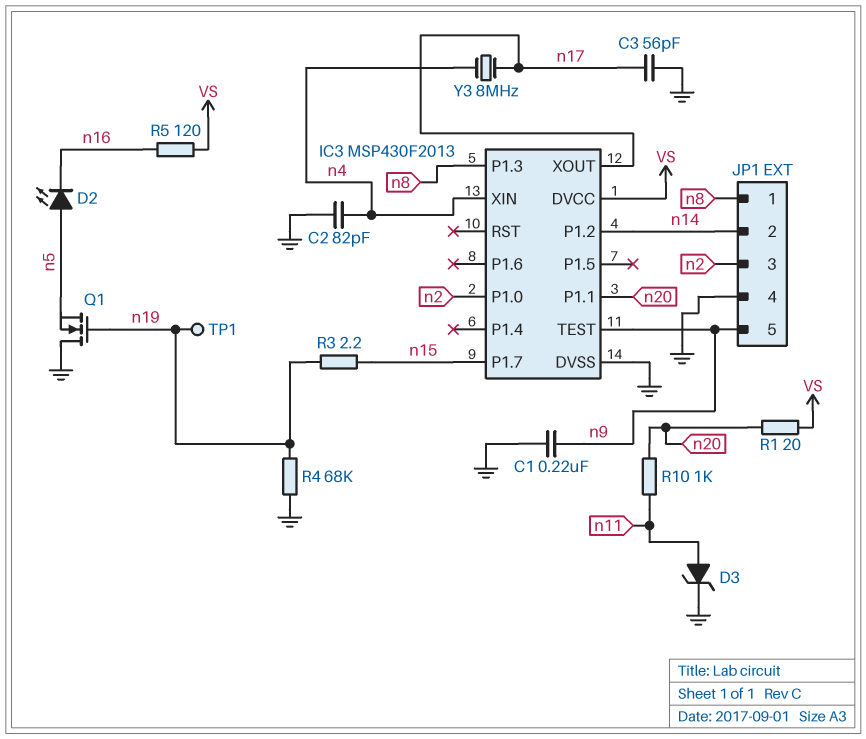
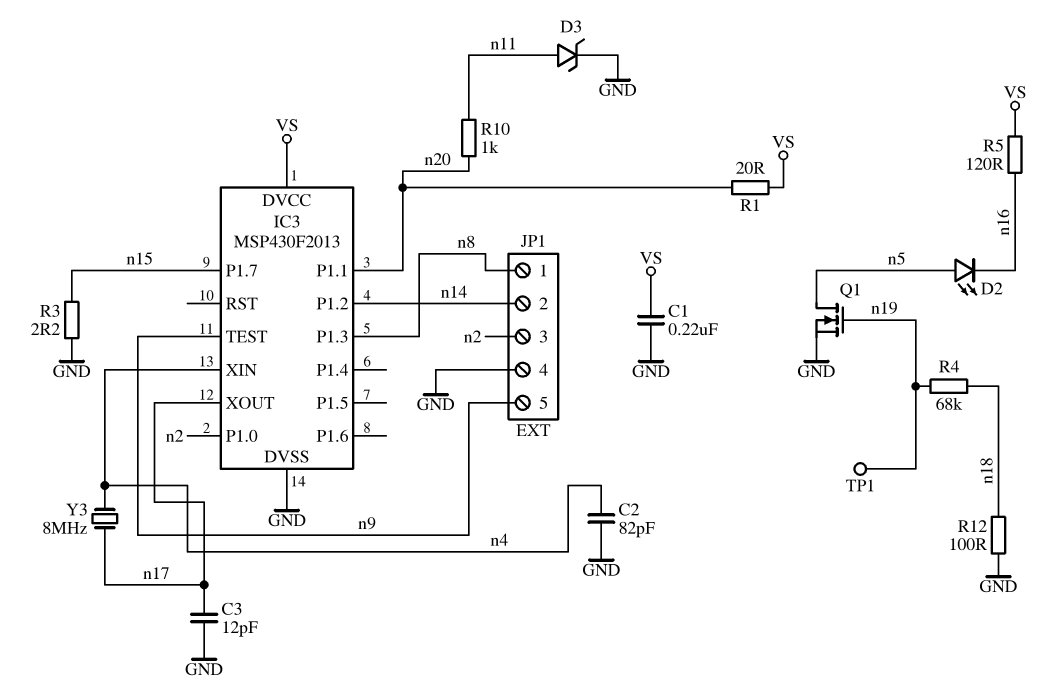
C1: 220nF (GND, n9) -> 220nF (GND, VS)
C3: 56pF (GND, n17) -> 12pF (GND, n17)
Q1: NMOS (G n19, D GND, S n5) -> NMOS (G n19, D n5, S GND)
R3: 2.2 (n15, n19) -> 2.2 (GND, n15)
R4: 68k (GND, n19) -> 68k (n18, n19)
R12: none -> 100 (GND, n18)

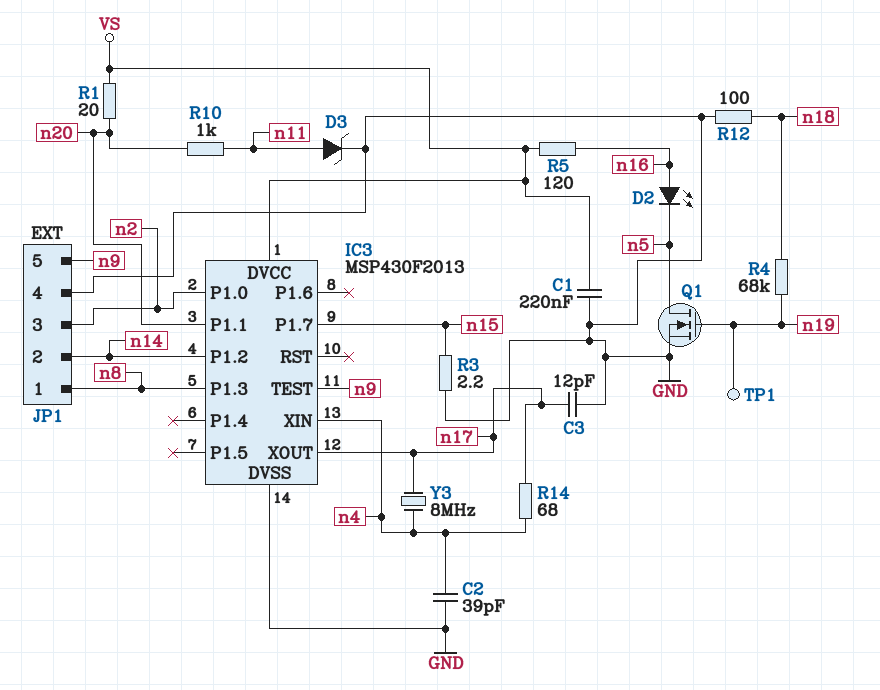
C2: 82pF (GND, n4) -> 39pF (GND, n4)
D2: LED (A n5, K n16) -> LED (A n16, K n5)
R14: none -> 68 (n4, n17)

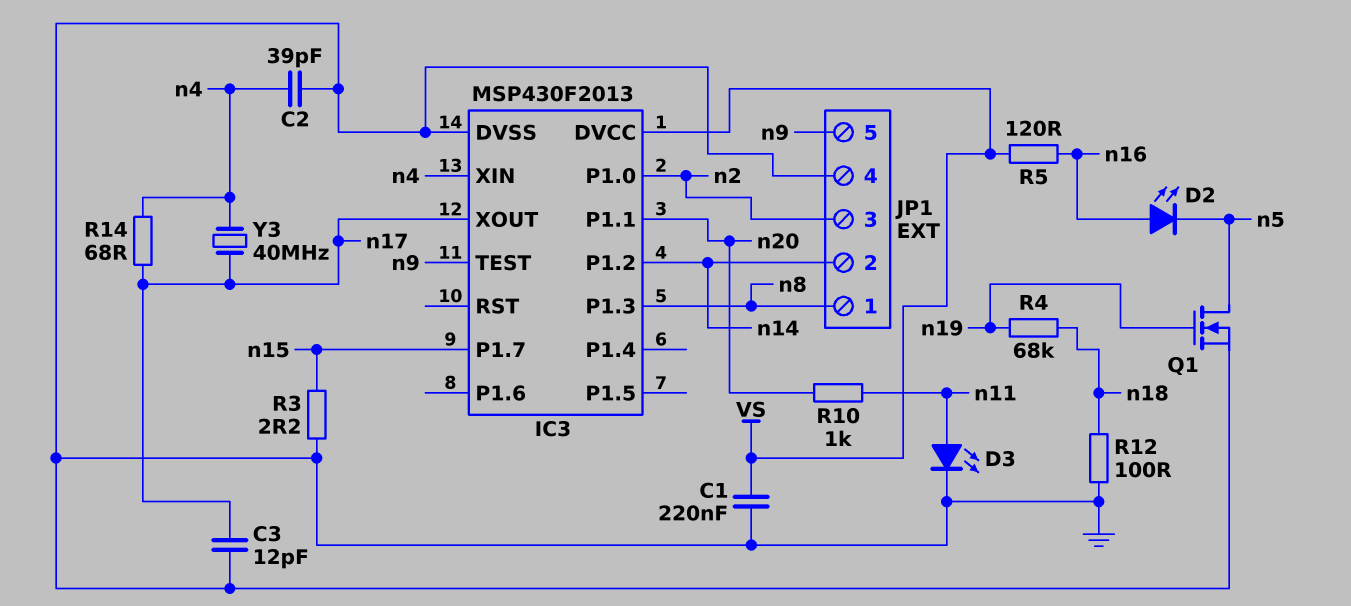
D3: zener (A n11, K GND) -> LED (A n11, K GND)
R1: 20 (VS, n20) -> none
TP1: test point (n19) -> none
Y3: 8MHz (n4, n17) -> 40MHz (n4, n17)

